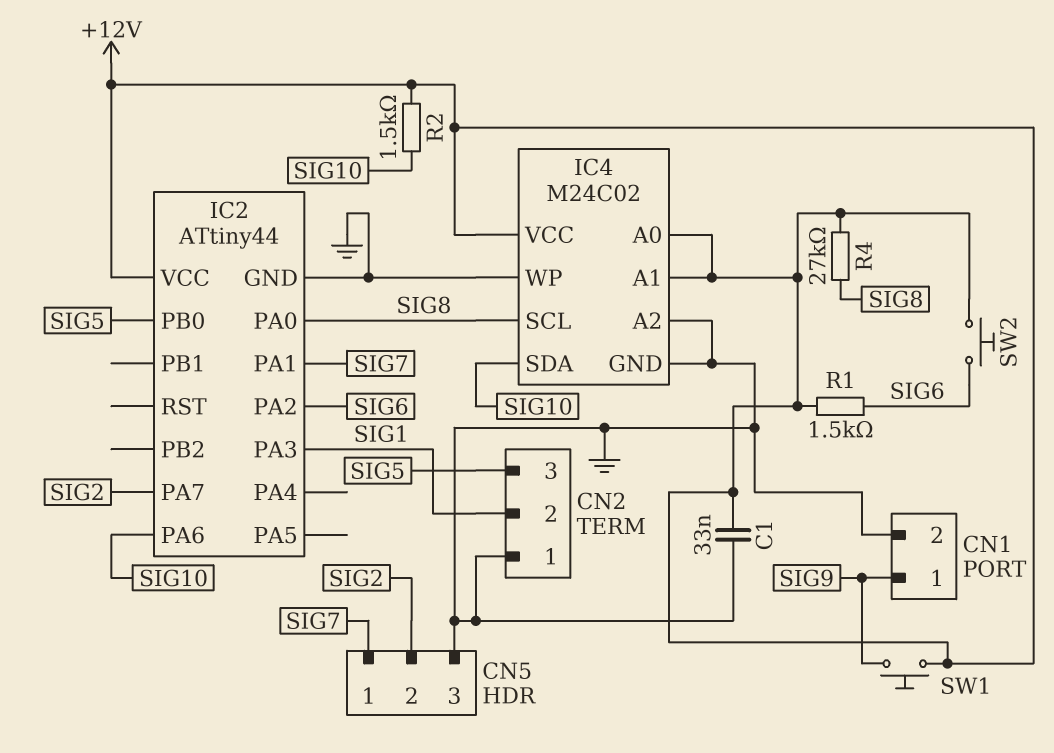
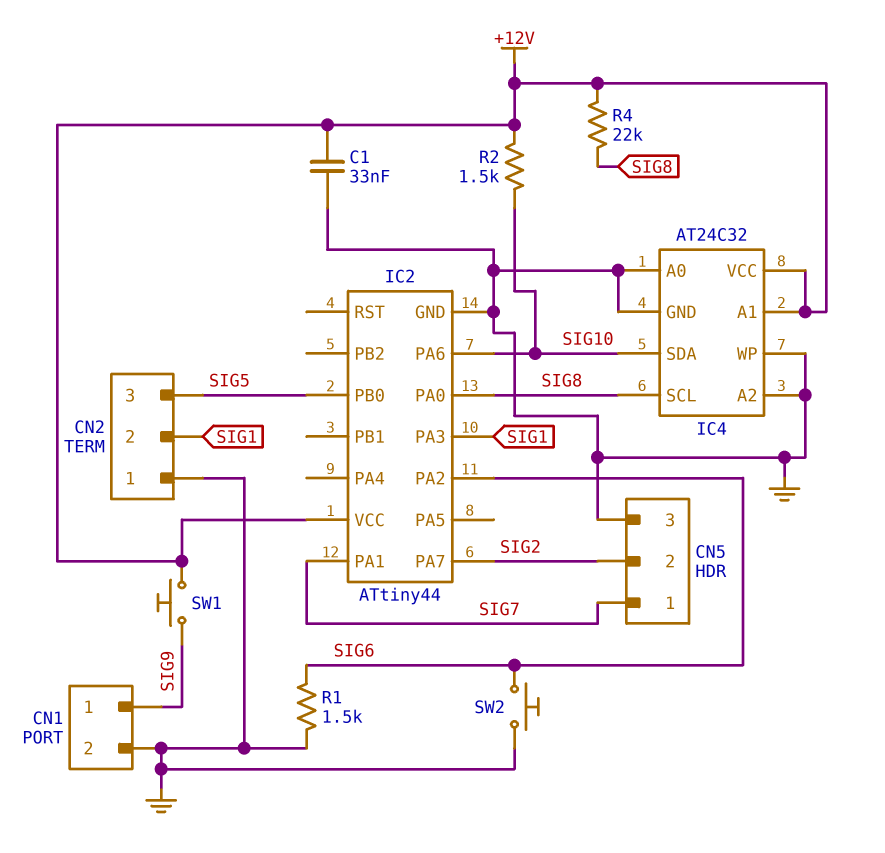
IC4: M24C02 -> AT24C32
IC4 pin A0: +12V -> GND
R1: 1.5k (+12V, SIG6) -> 1.5k (GND, SIG6)
R4: 27k (+12V, SIG8) -> 22k (+12V, SIG8)
SW2: button (+12V, SIG6) -> button (GND, SIG6)

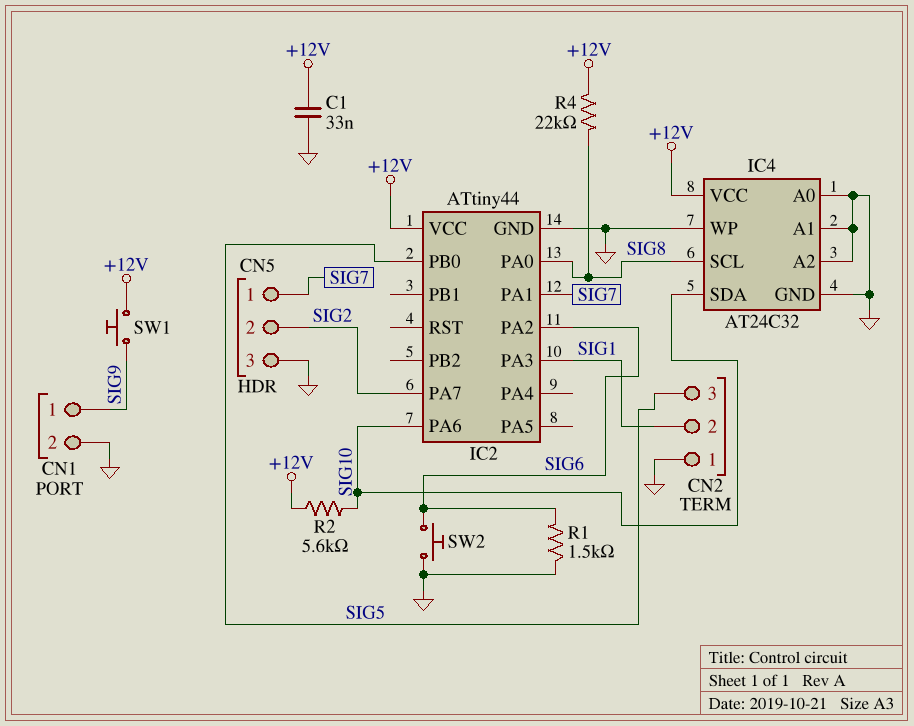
IC4 pin A1: +12V -> GND
R2: 1.5k (+12V, SIG10) -> 5.6k (+12V, SIG10)

